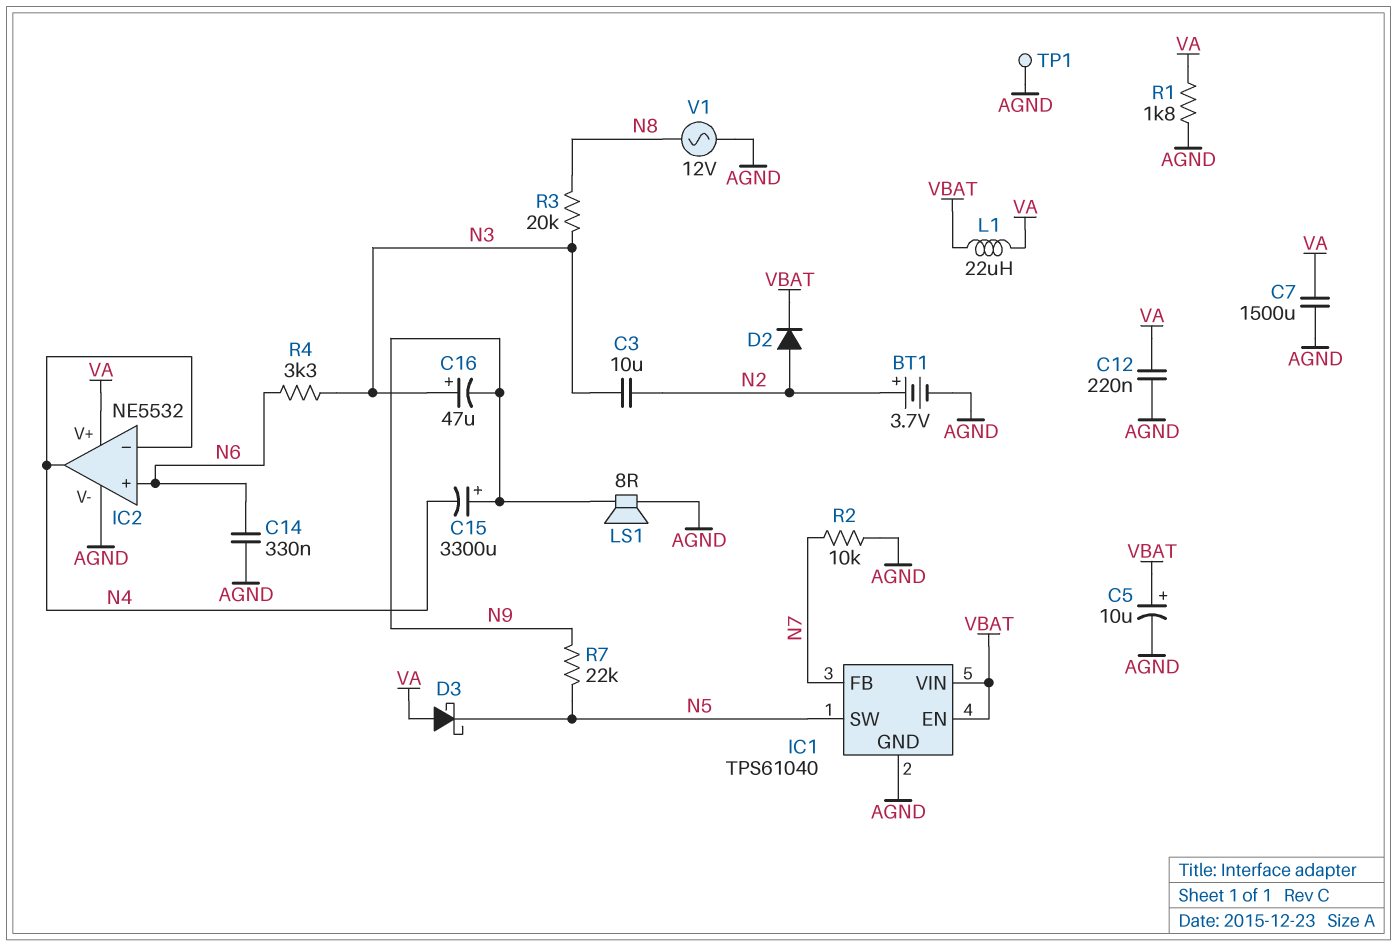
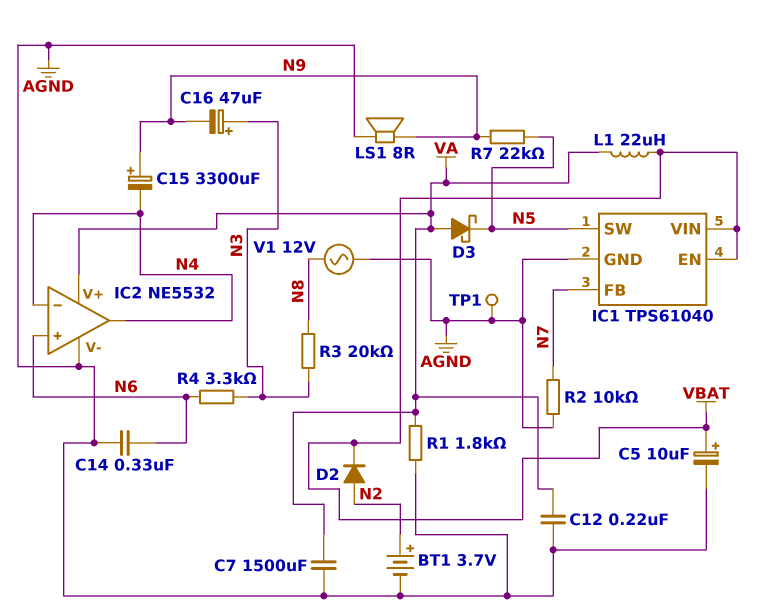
C3: 10uF (N2, N3) -> none

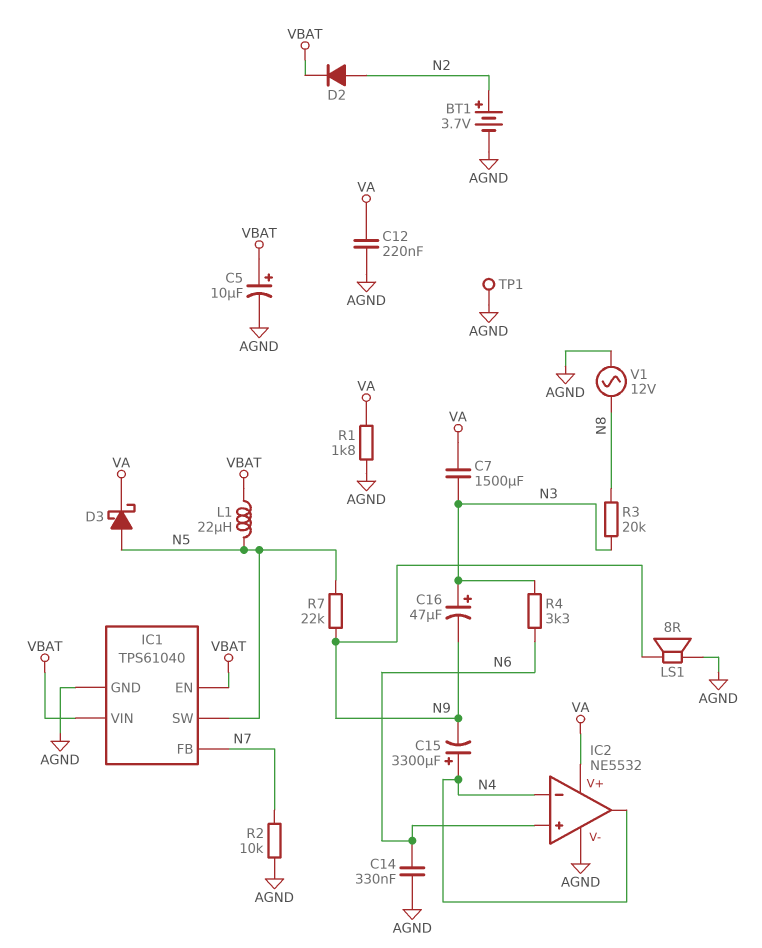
C7: 1500uF (AGND, VA) -> 1500uF (N3, VA)
C15: 3300uF (plus N9, minus N4) -> 3300uF (plus N4, minus N9)
D3: schottky (A VA, K N5) -> schottky (A N5, K VA)
L1: 22uH (VA, VBAT) -> 22uH (N5, VBAT)

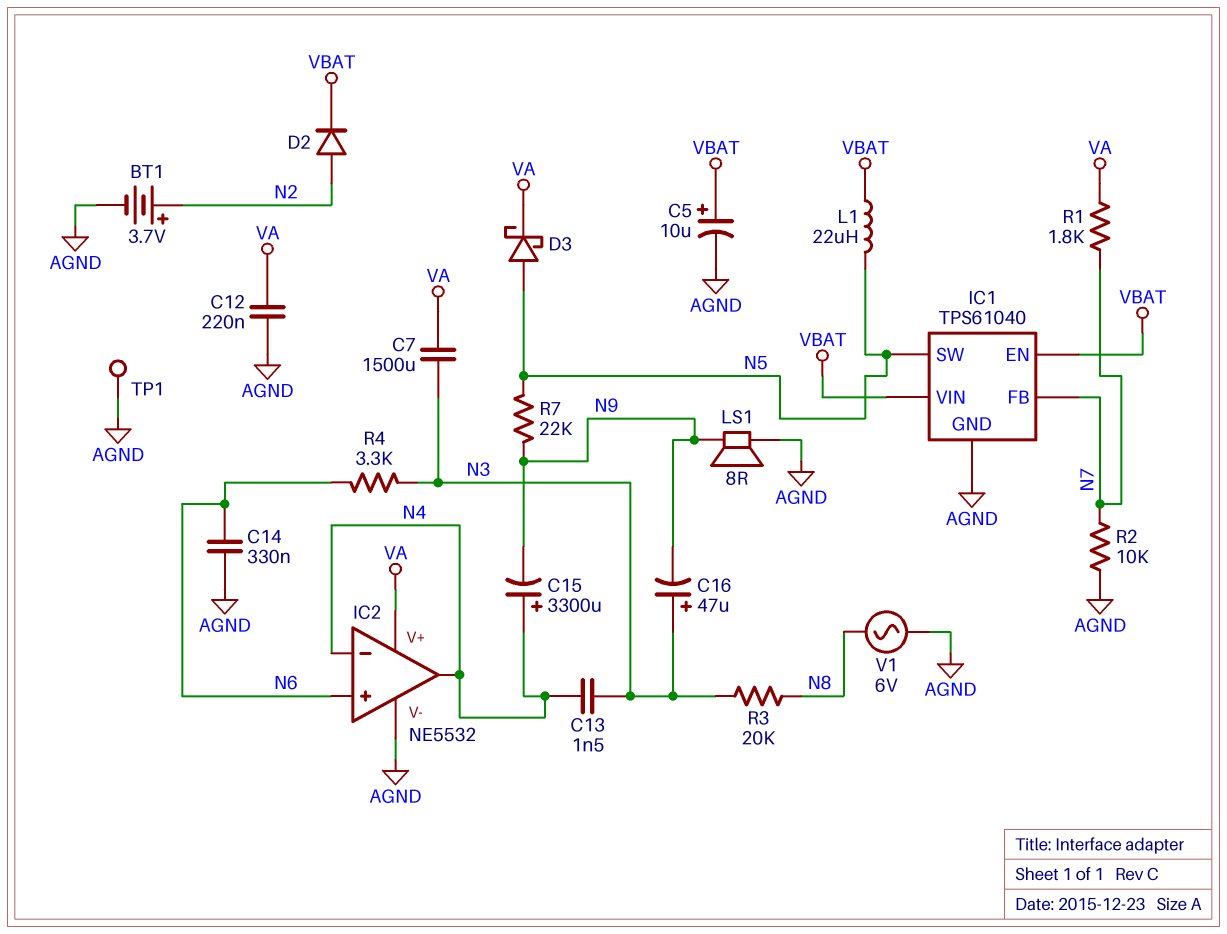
C13: none -> 1.5nF (N3, N4)
R1: 1.8k (AGND, VA) -> 1.8k (N7, VA)
V1: AC 12V (AGND, N8) -> AC 6V (AGND, N8)

